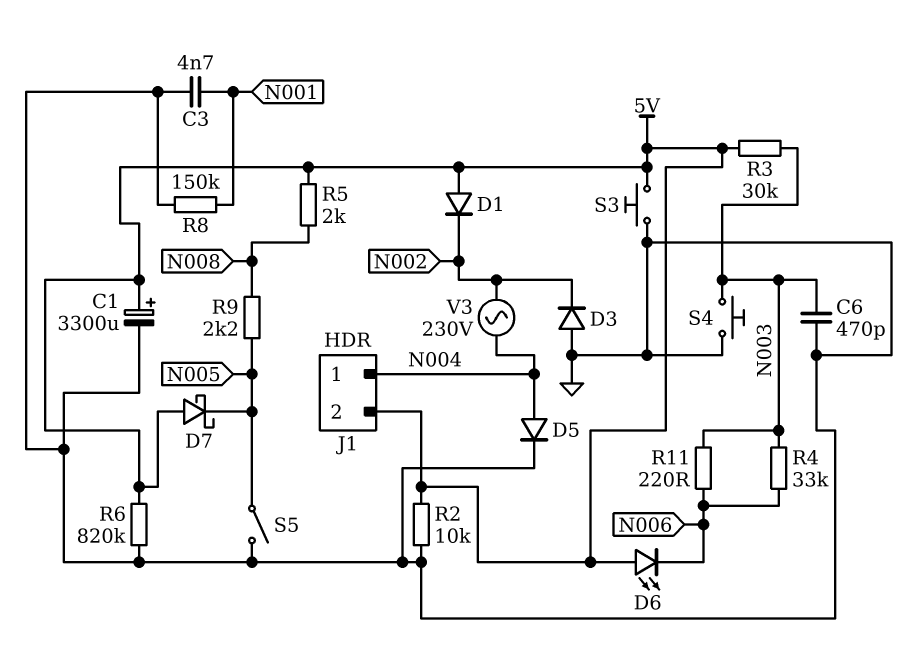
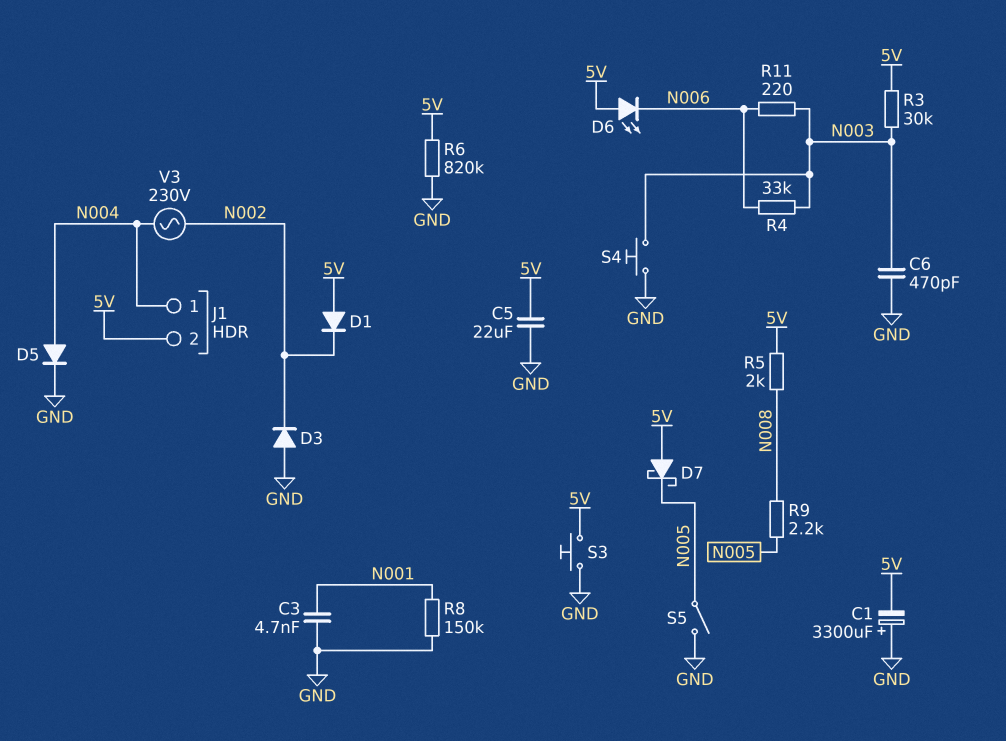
C1: 3300uF (plus 5V, minus GND) -> 3300uF (plus GND, minus 5V)
C5: none -> 22uF (5V, GND)
R2: 10k (5V, GND) -> none

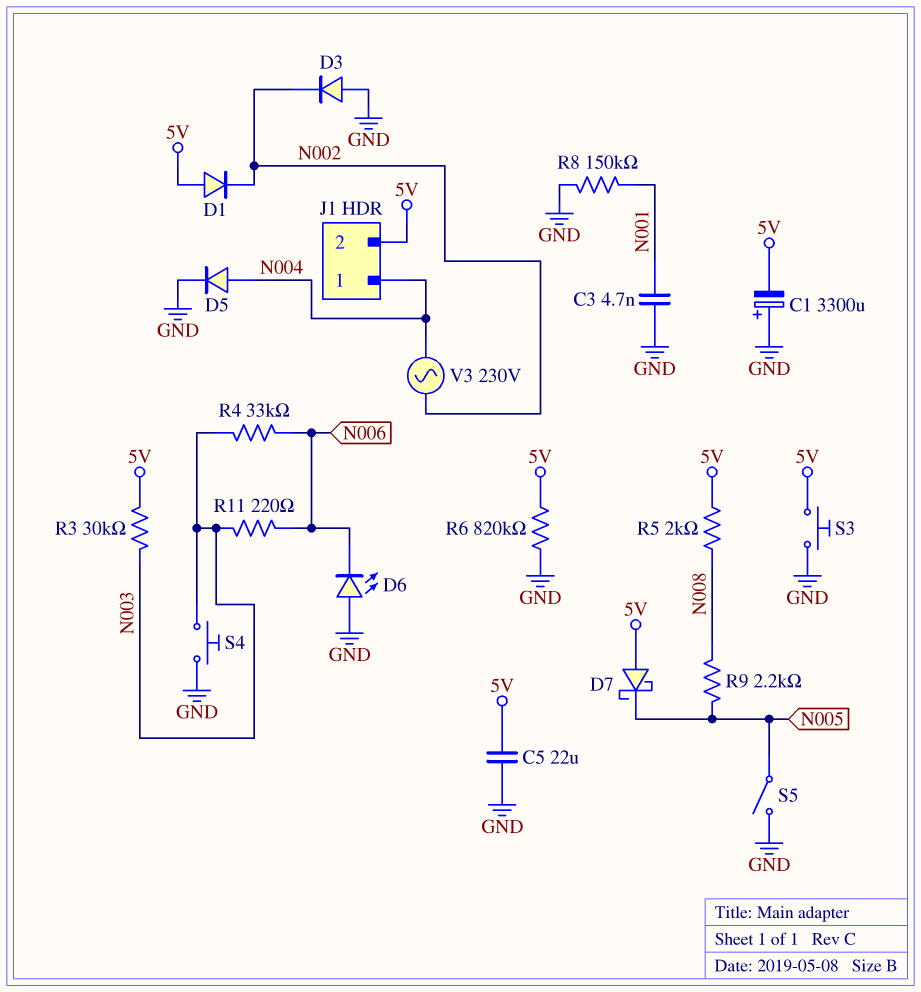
C6: 470pF (GND, N003) -> none
D6: LED (A 5V, K N006) -> LED (A GND, K N006)

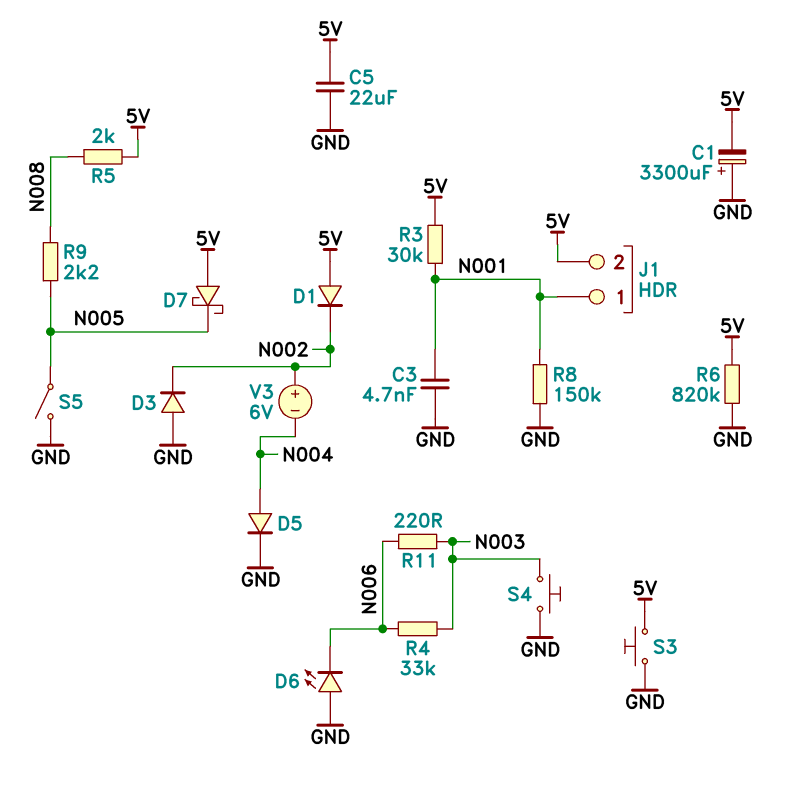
J1 pin 1: N004 -> N001
R3: 30k (5V, N003) -> 30k (5V, N001)
V3: AC 230V (N002, N004) -> 6V (plus N002, minus N004)

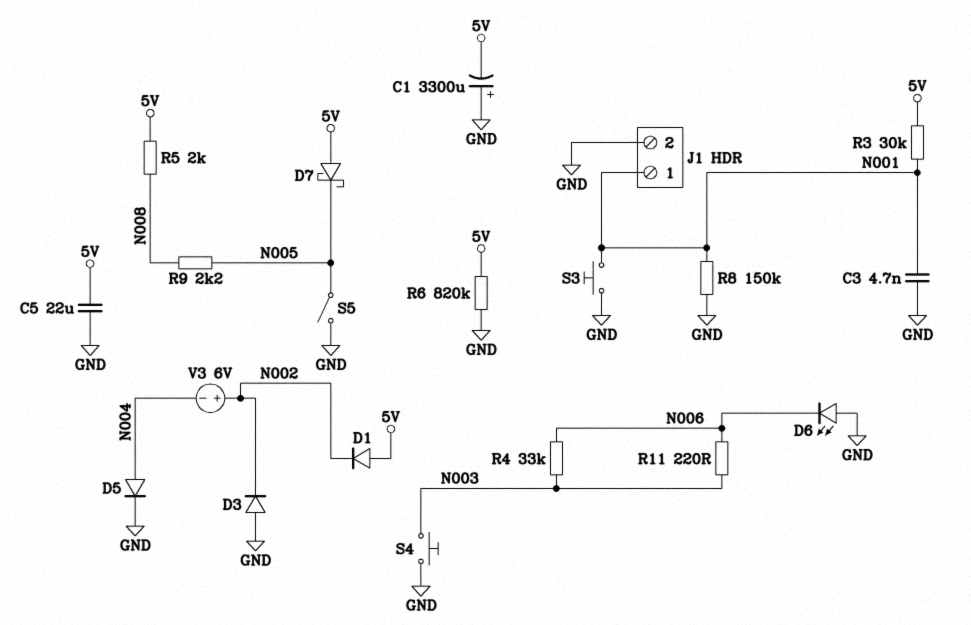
J1 pin 2: 5V -> GND
S3: button (5V, GND) -> button (GND, N001)

